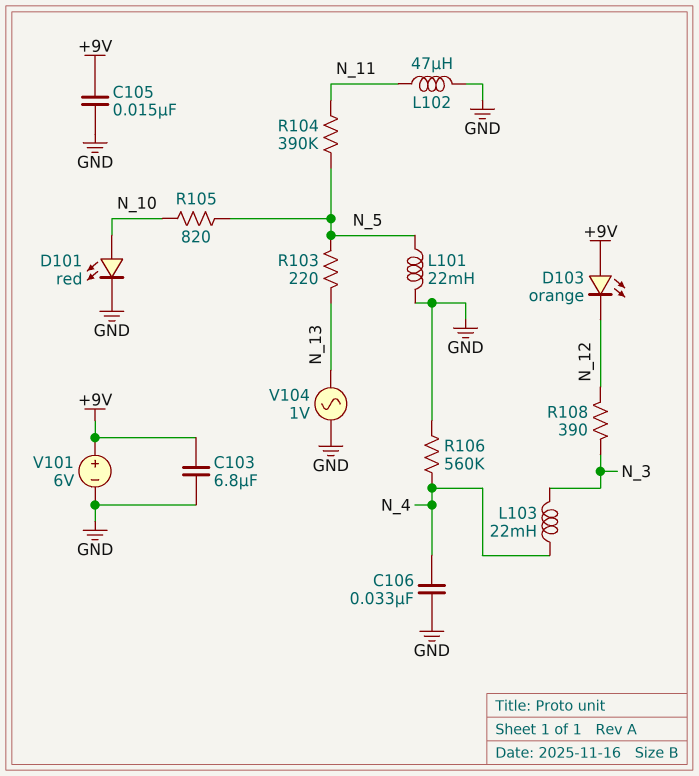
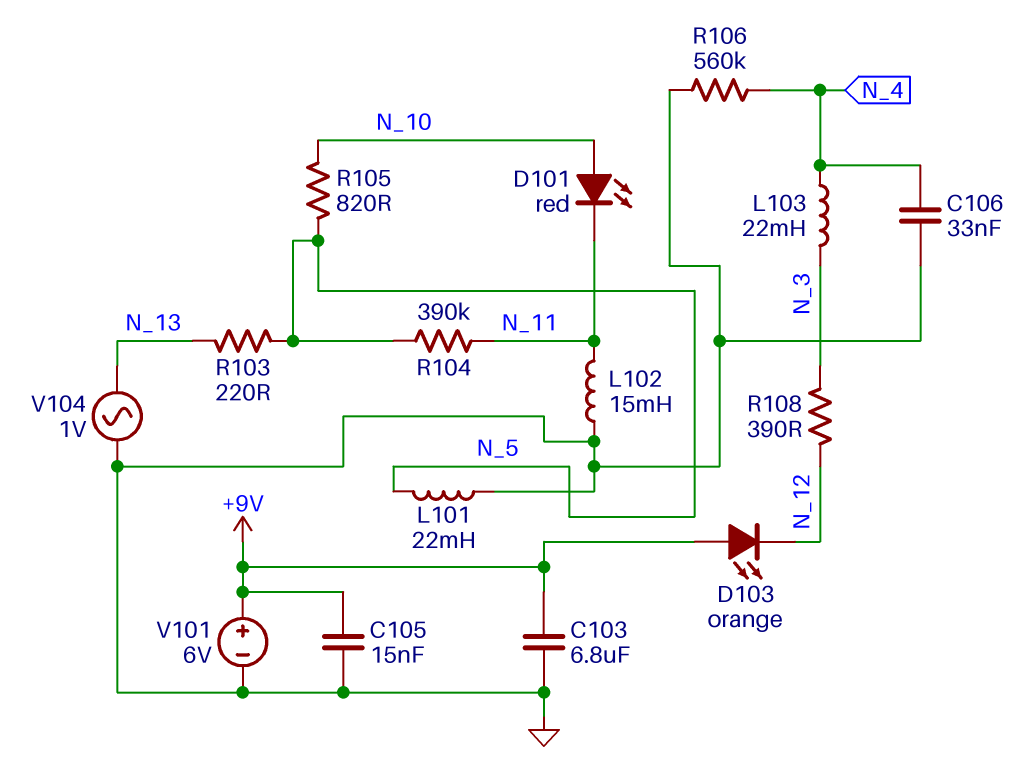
D101: LED red (A N_10, K GND) -> LED red (A N_10, K N_11)
L102: 47uH (GND, N_11) -> 15mH (GND, N_11)

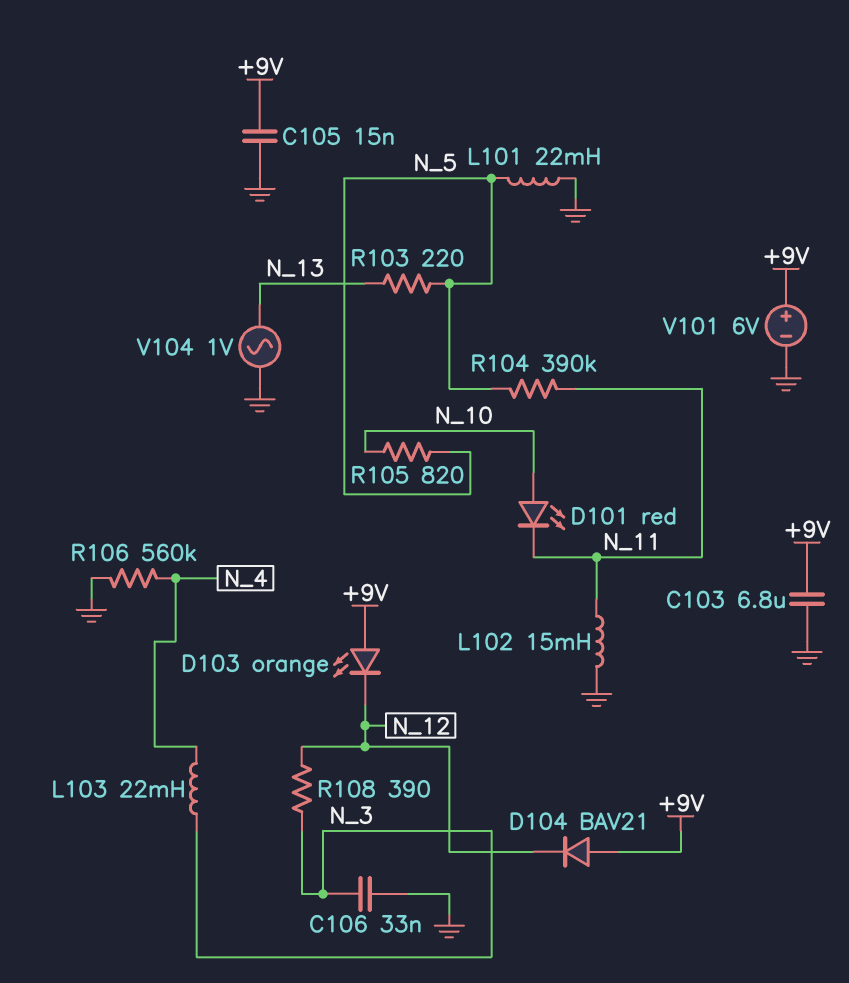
C106: 33nF (GND, N_4) -> 33nF (GND, N_3)
D104: none -> diode BAV21 (A +9V, K N_12)

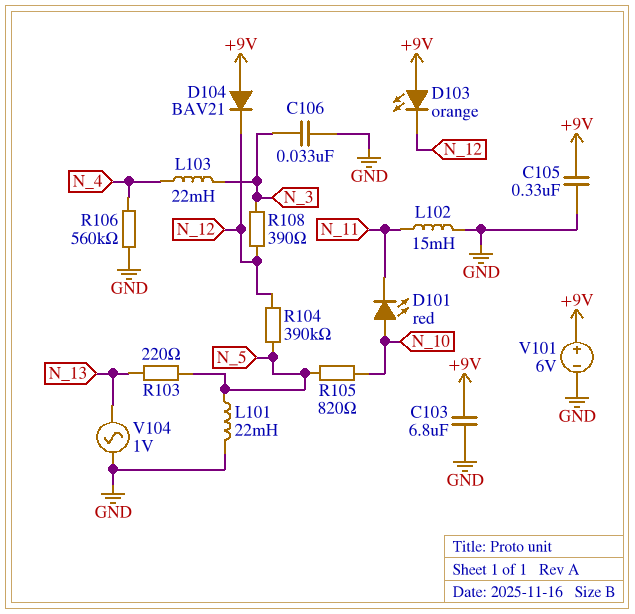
C105: 15nF (+9V, GND) -> 330nF (+9V, GND)
R104: 390k (N_5, N_11) -> 390k (N_5, N_12)

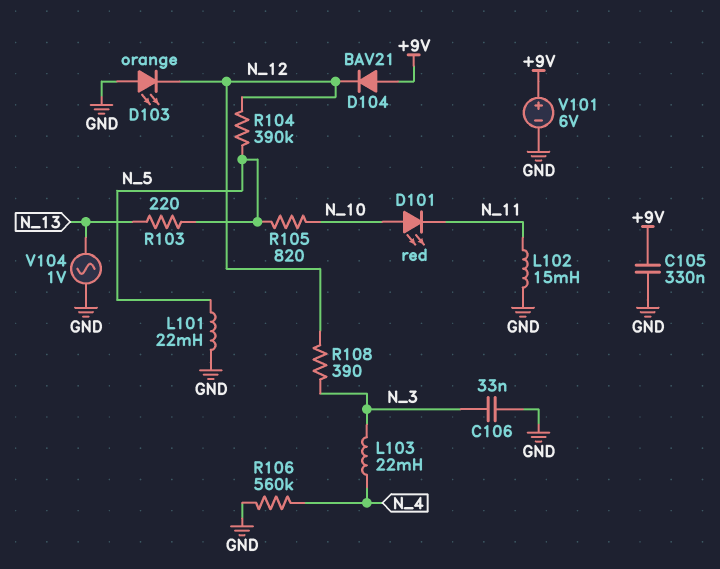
C103: 6.8uF (+9V, GND) -> none
D103: LED orange (A +9V, K N_12) -> LED orange (A GND, K N_12)

